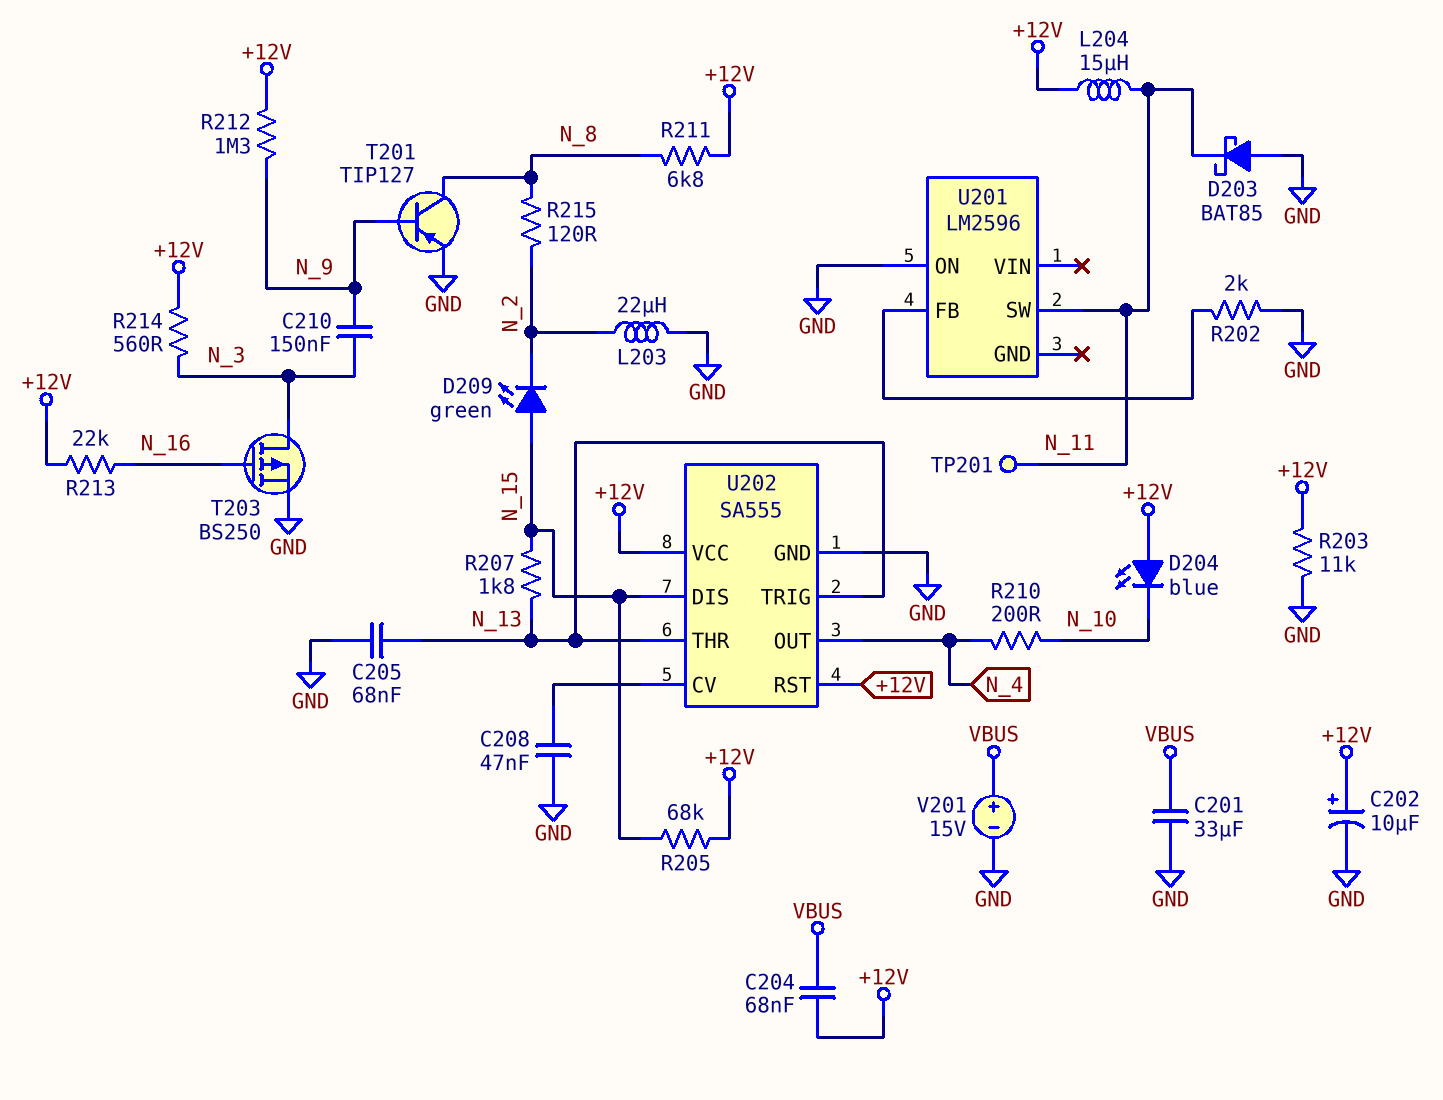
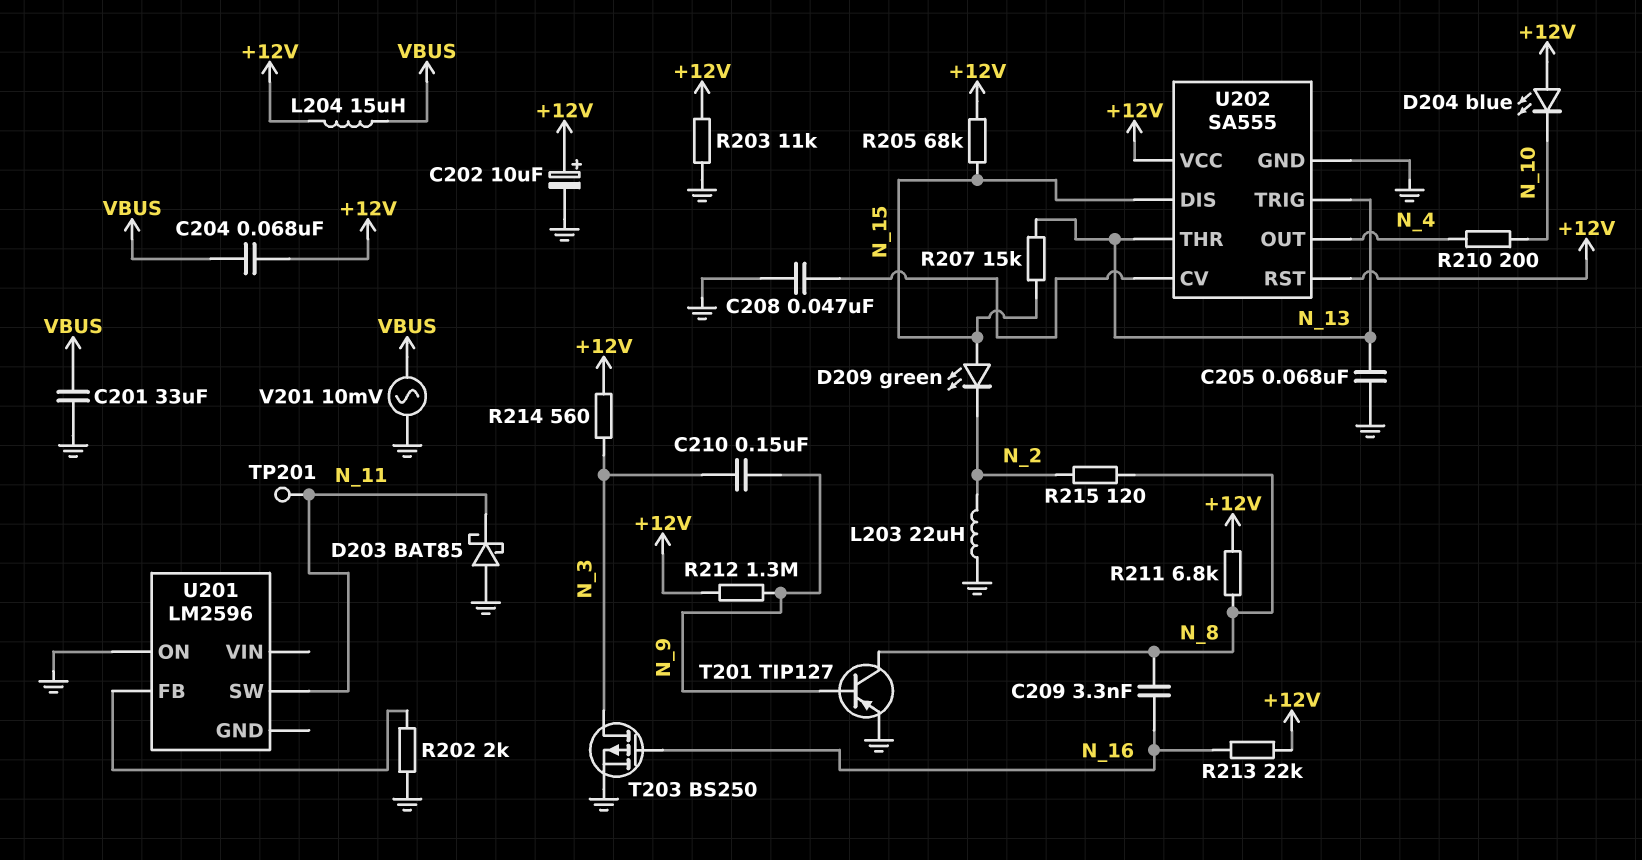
C209: none -> 3.3nF (N_8, N_16)
L204: 15uH (+12V, N_11) -> 15uH (+12V, VBUS)
R207: 1.8k (N_13, N_15) -> 15k (N_13, N_15)
V201: 15V (plus VBUS, minus GND) -> AC 10mV (GND, VBUS)

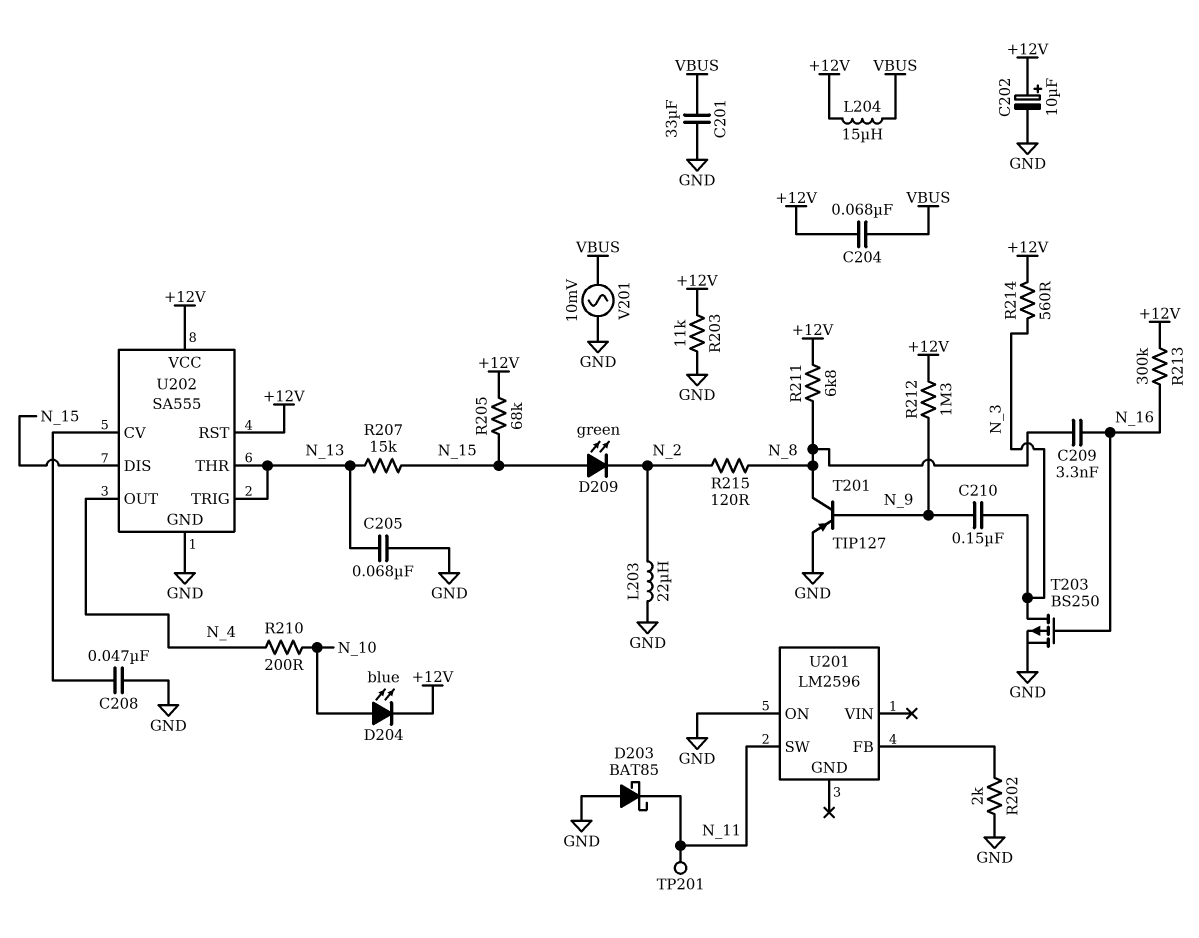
D204: LED blue (A +12V, K N_10) -> LED blue (A N_10, K +12V)
R213: 22k (+12V, N_16) -> 300k (+12V, N_16)

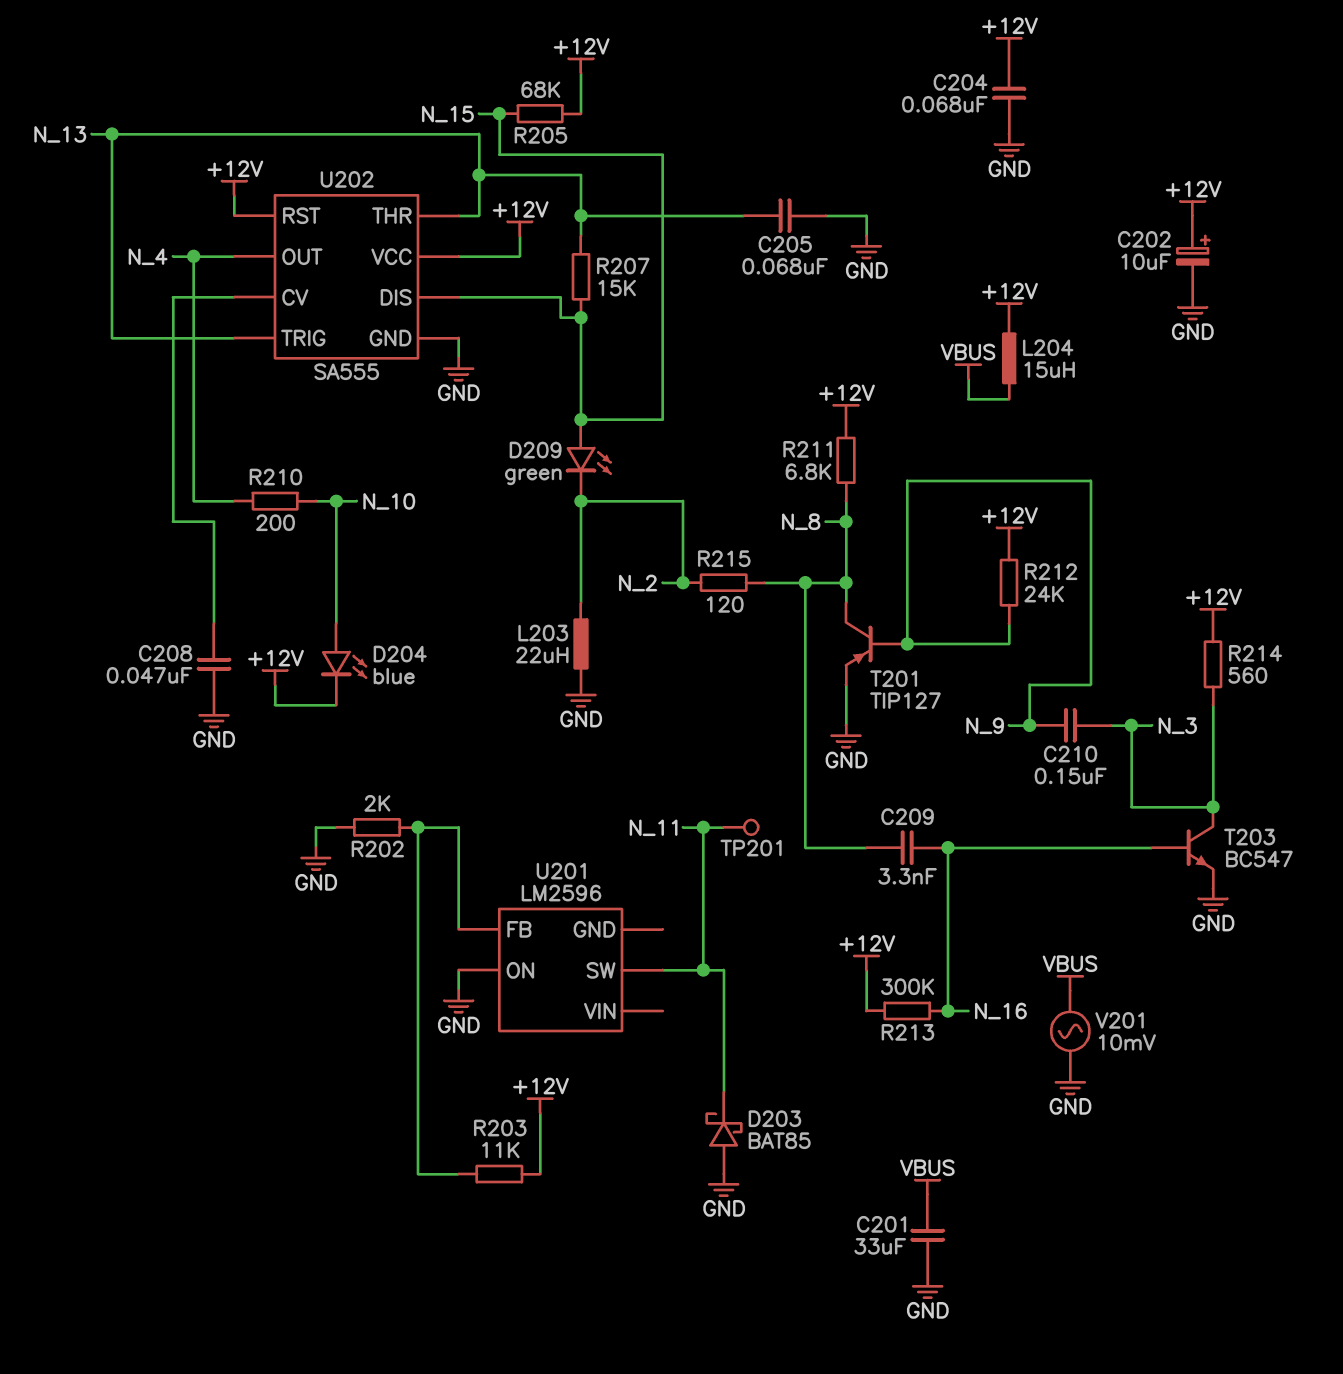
C204: 68nF (+12V, VBUS) -> 68nF (+12V, GND)
R203: 11k (+12V, GND) -> 11k (+12V, U201/FB)
R212: 1.3M (+12V, N_9) -> 24k (+12V, N_9)
T203: PMOS BS250 (G N_16, D N_3, S GND) -> NPN BC547 (B N_16, C N_3, E GND)

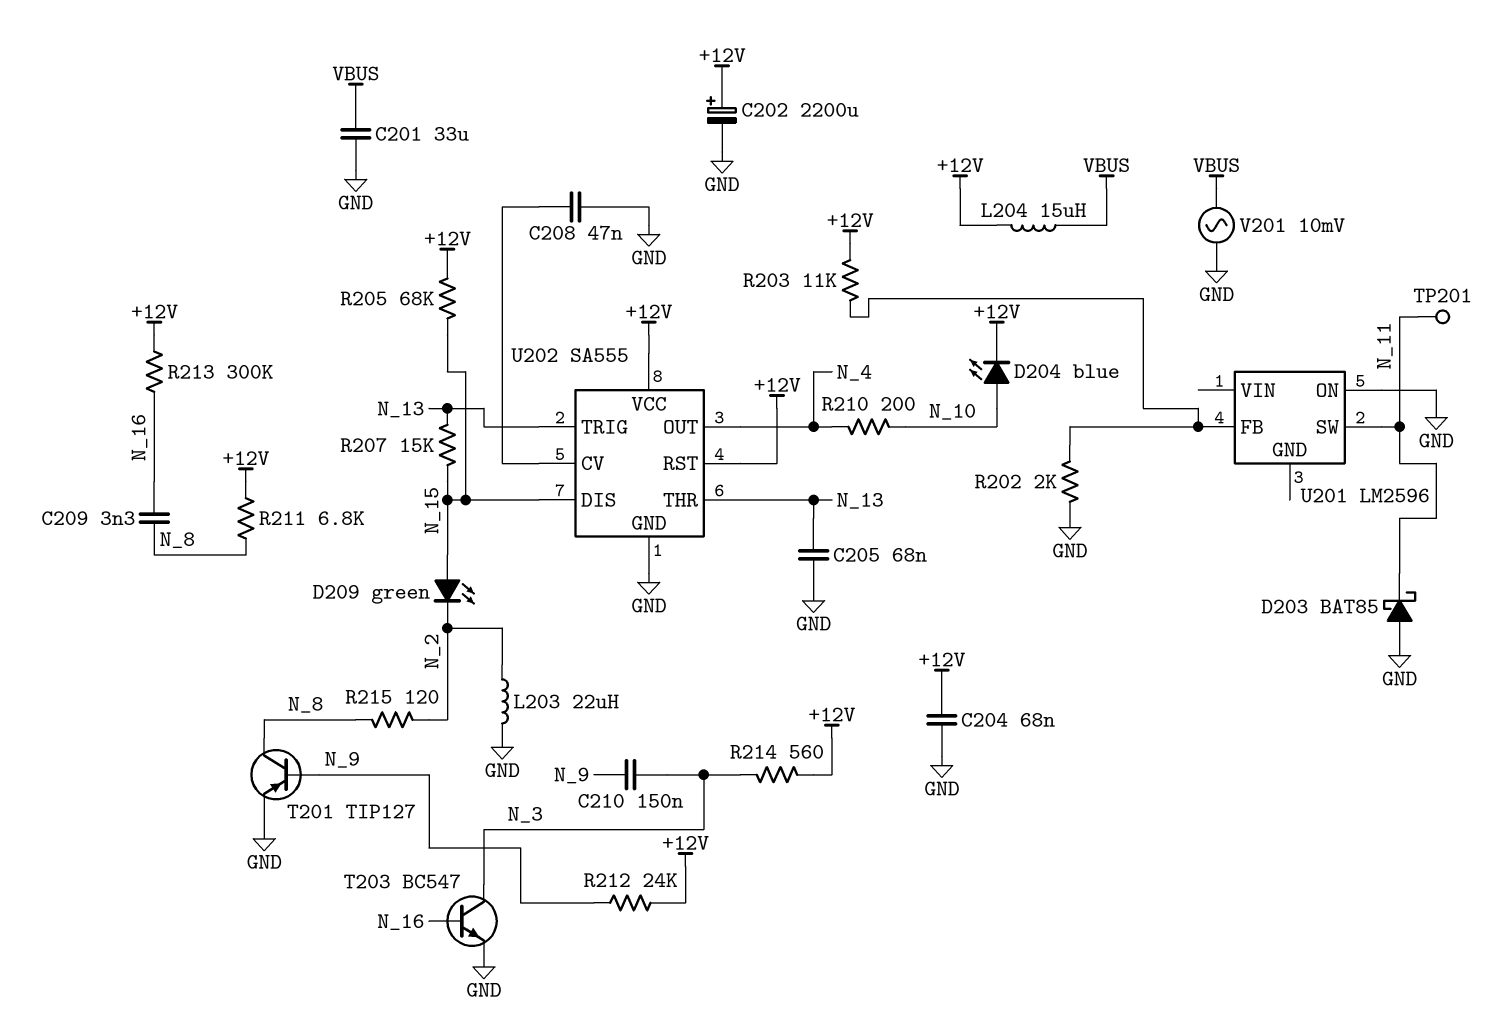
C202: 10uF (plus +12V, minus GND) -> 2200uF (plus +12V, minus GND)

